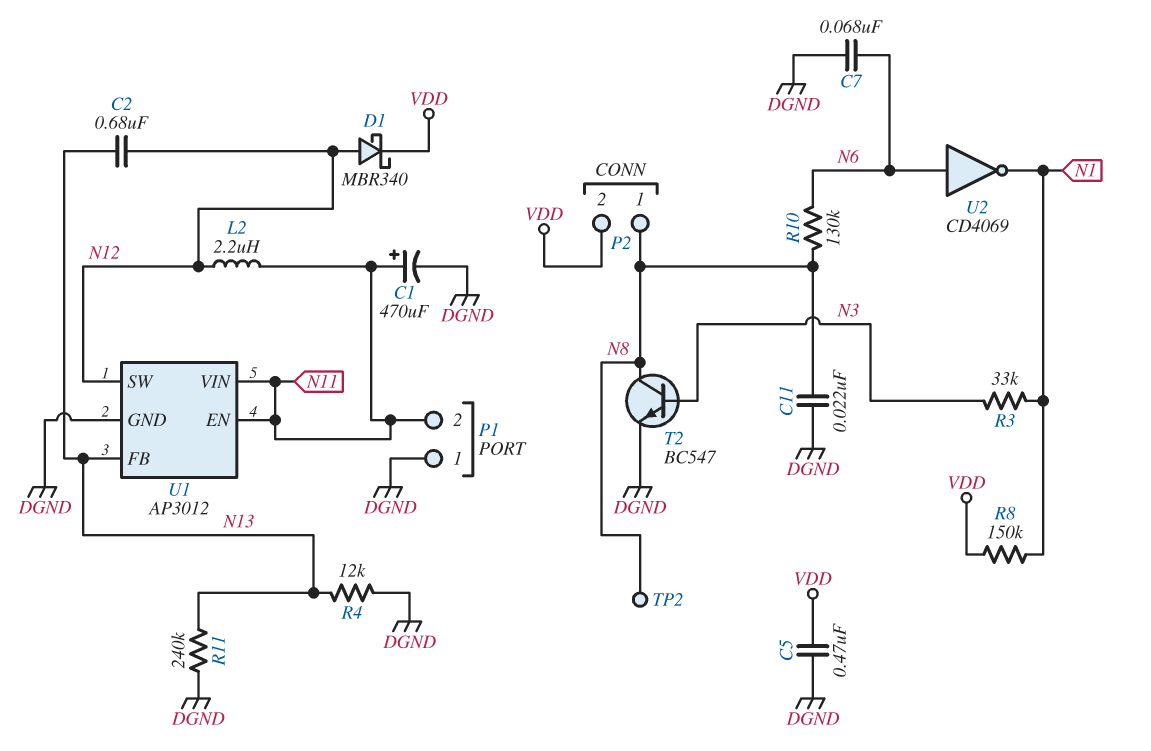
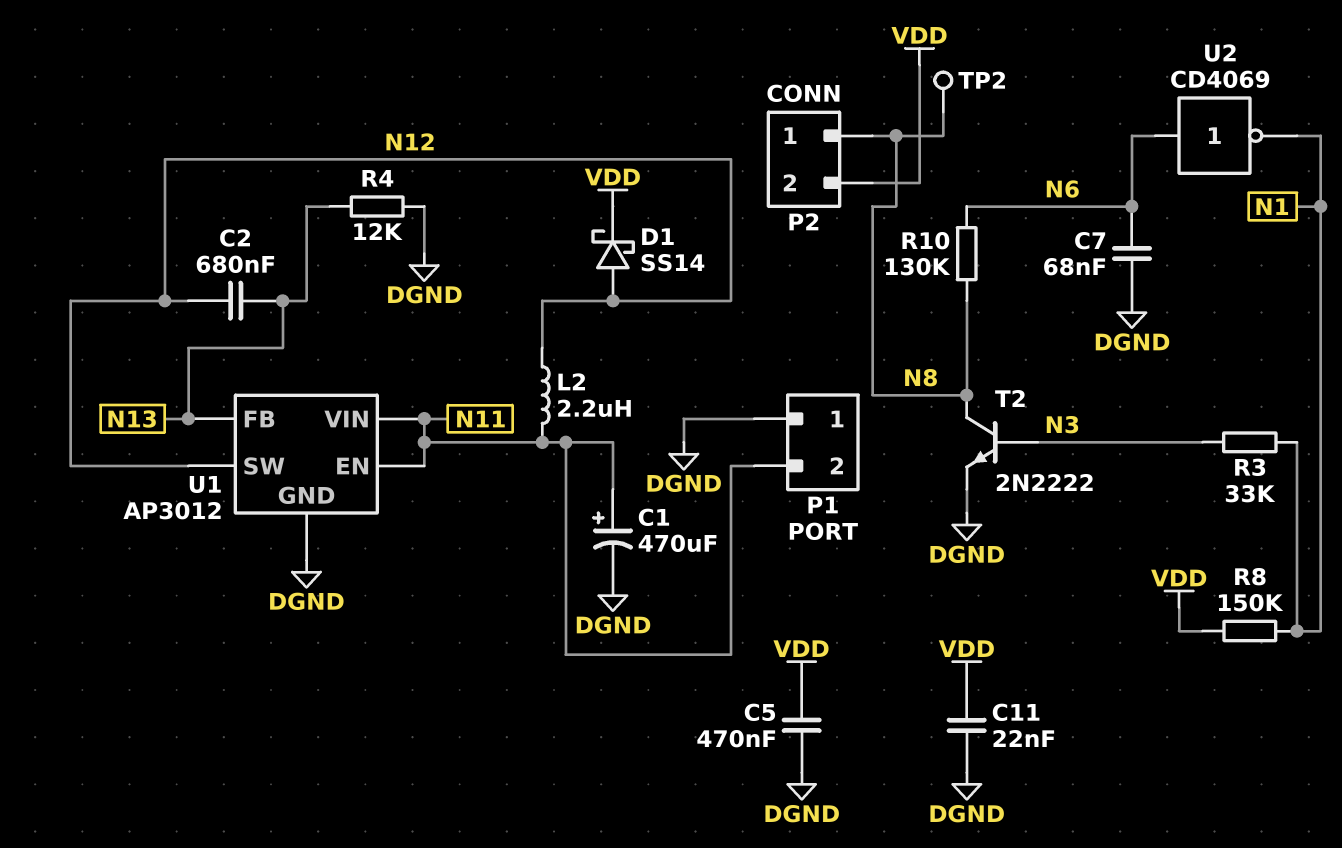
C11: 22nF (DGND, N8) -> 22nF (DGND, VDD)
D1: schottky MBR340 (A N12, K VDD) -> schottky SS14 (A N12, K VDD)
R11: 240k (DGND, N13) -> none
T2: NPN BC547 (B N3, C N8, E DGND) -> NPN 2N2222 (B N3, C N8, E DGND)

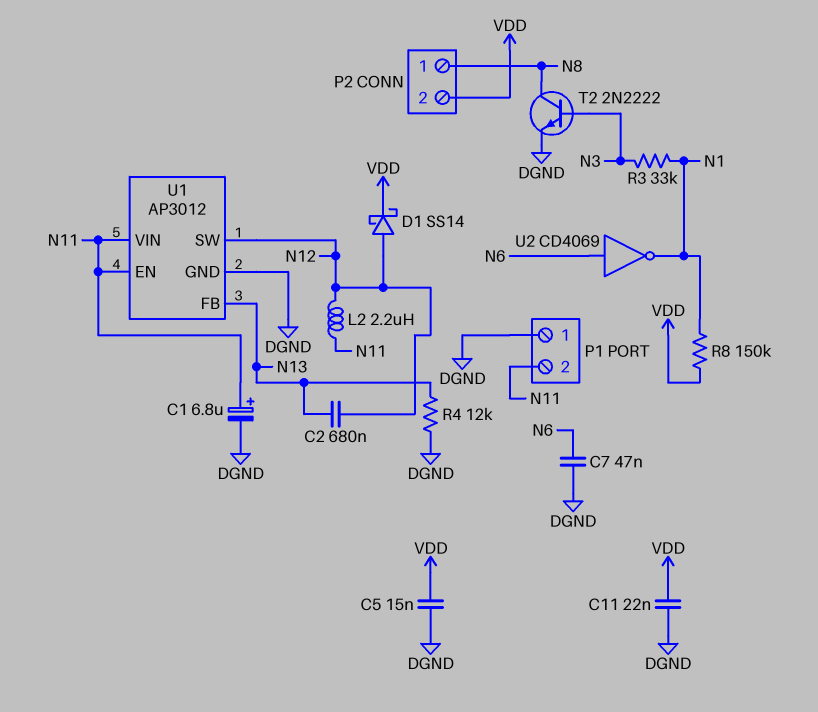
C1: 470uF (plus N11, minus DGND) -> 6.8uF (plus N11, minus DGND)
C5: 470nF (DGND, VDD) -> 15nF (DGND, VDD)
C7: 68nF (DGND, N6) -> 47nF (DGND, N6)
R10: 130k (N6, N8) -> none
TP2: test point (N8) -> none

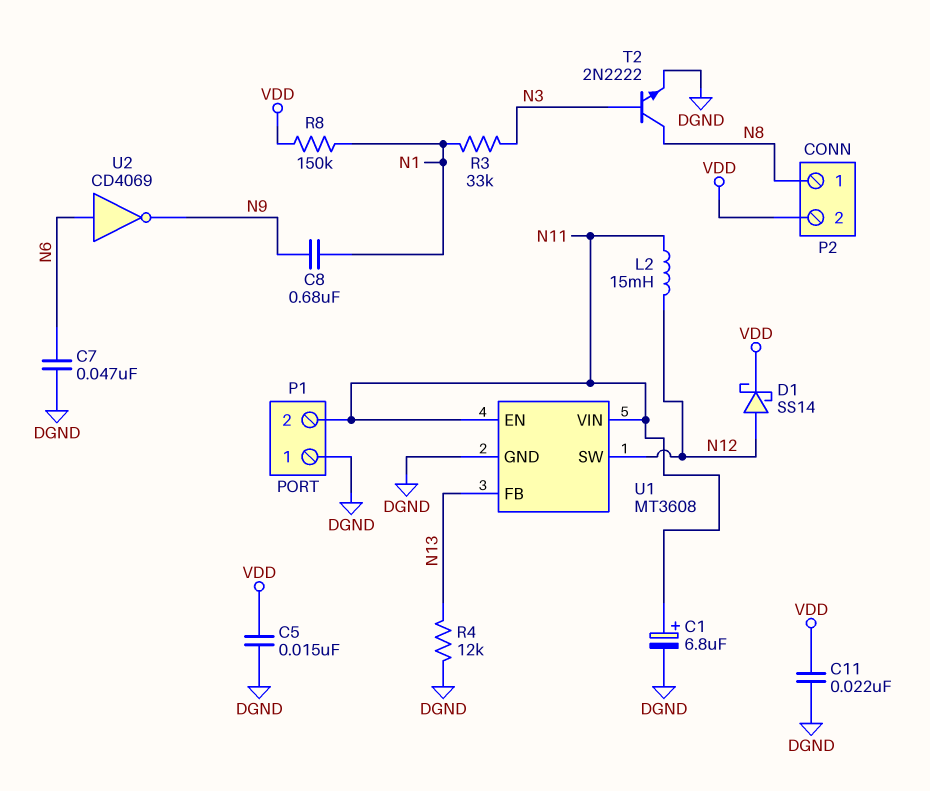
C2: 680nF (N12, N13) -> none
C8: none -> 680nF (N1, N9)
L2: 2.2uH (N11, N12) -> 15mH (N11, N12)
U1: AP3012 -> MT3608
U2: NOT CD4069 (in N6, out N1) -> NOT CD4069 (in N6, out N9)

